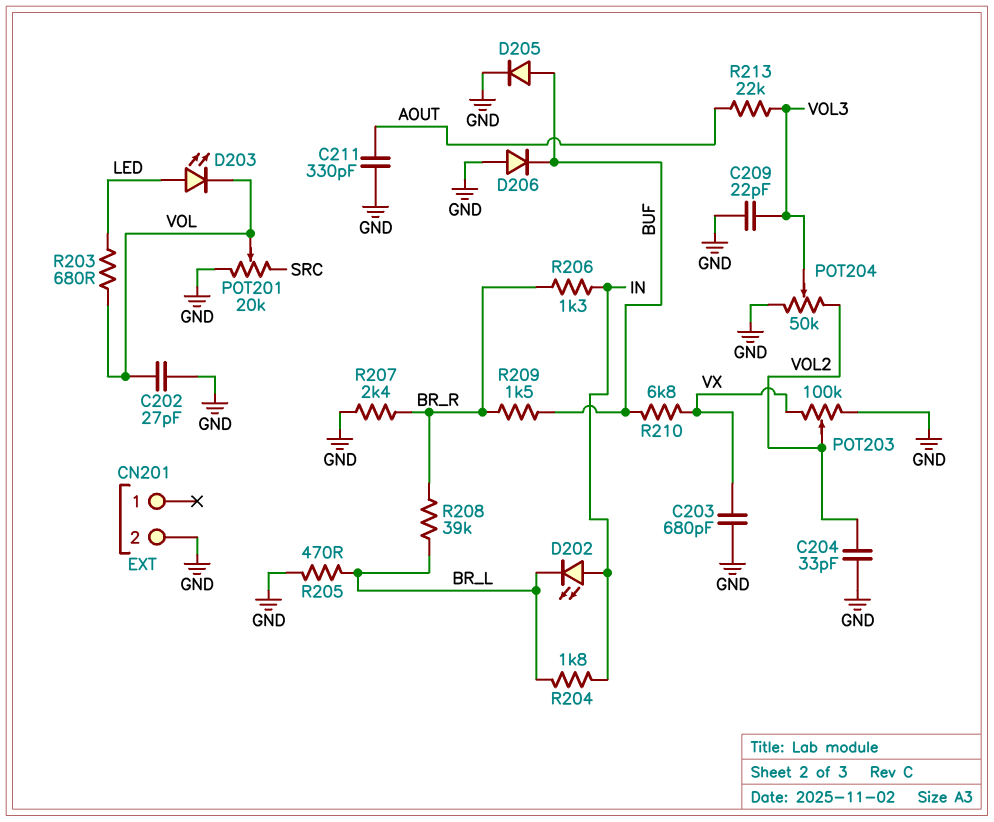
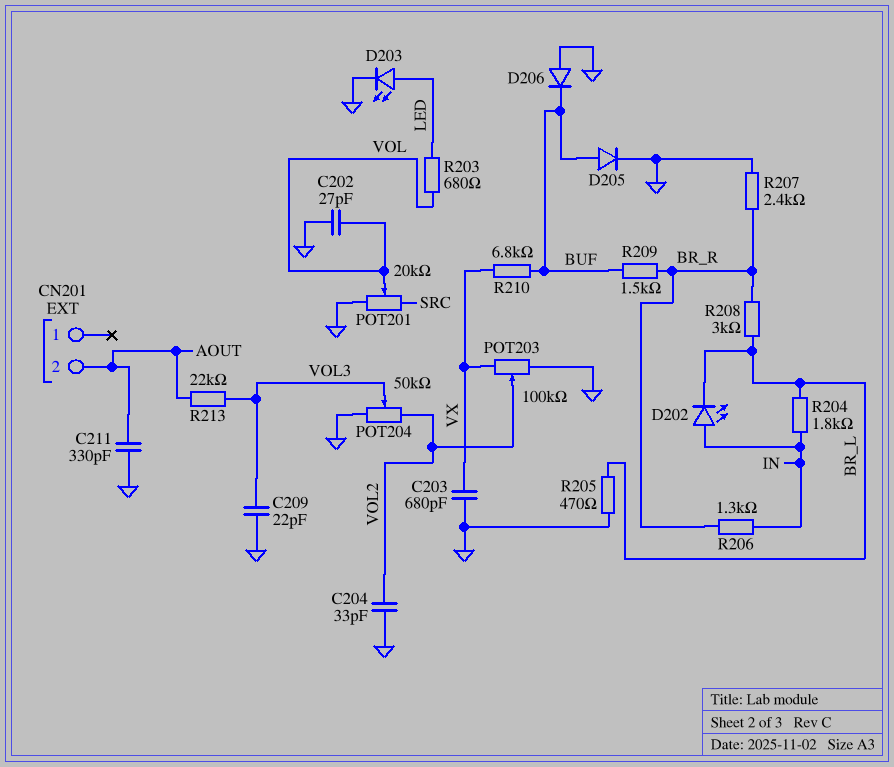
CN201 pin 2: GND -> AOUT
D203: LED (A LED, K VOL) -> LED (A LED, K GND)
R208: 39k (BR_L, BR_R) -> 3k (BR_L, BR_R)

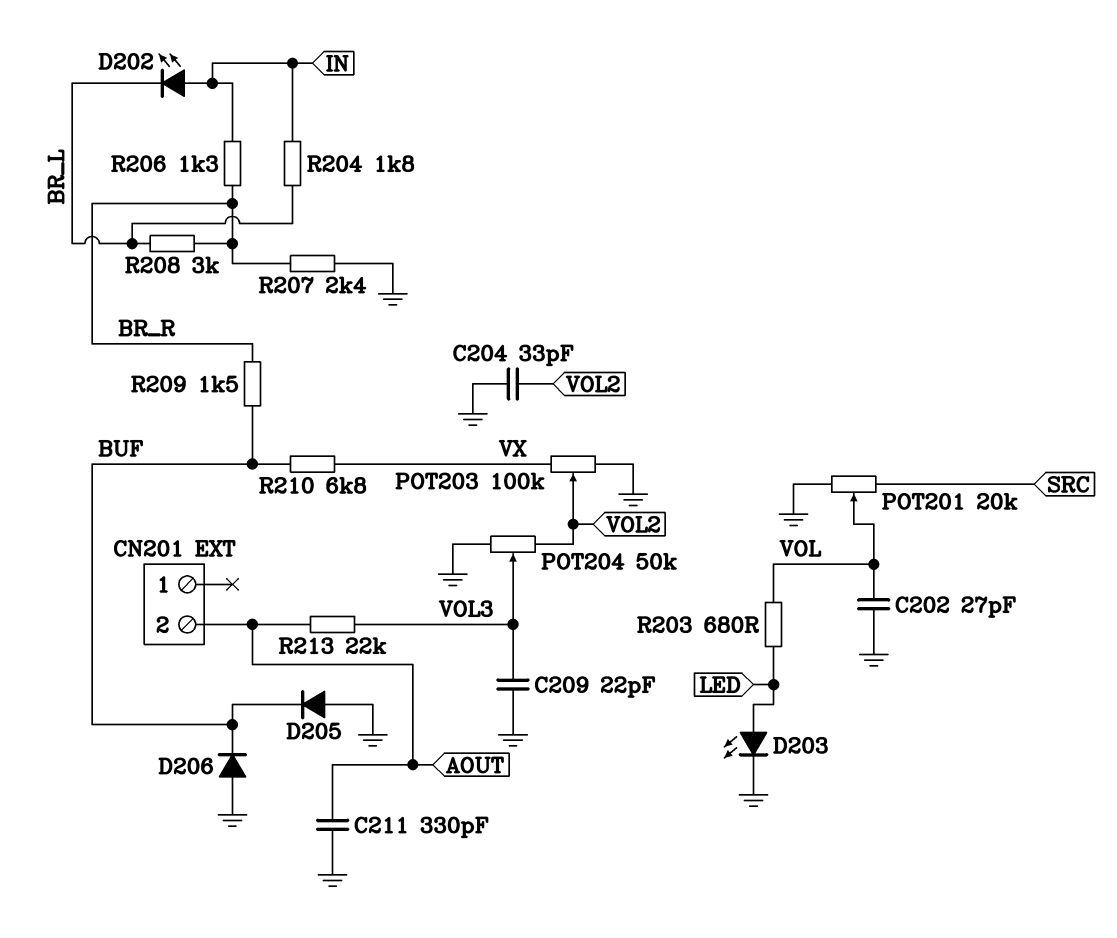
C203: 680pF (GND, VX) -> none
D205: diode (A BUF, K GND) -> diode (A GND, K BUF)
R205: 470 (BR_L, GND) -> none

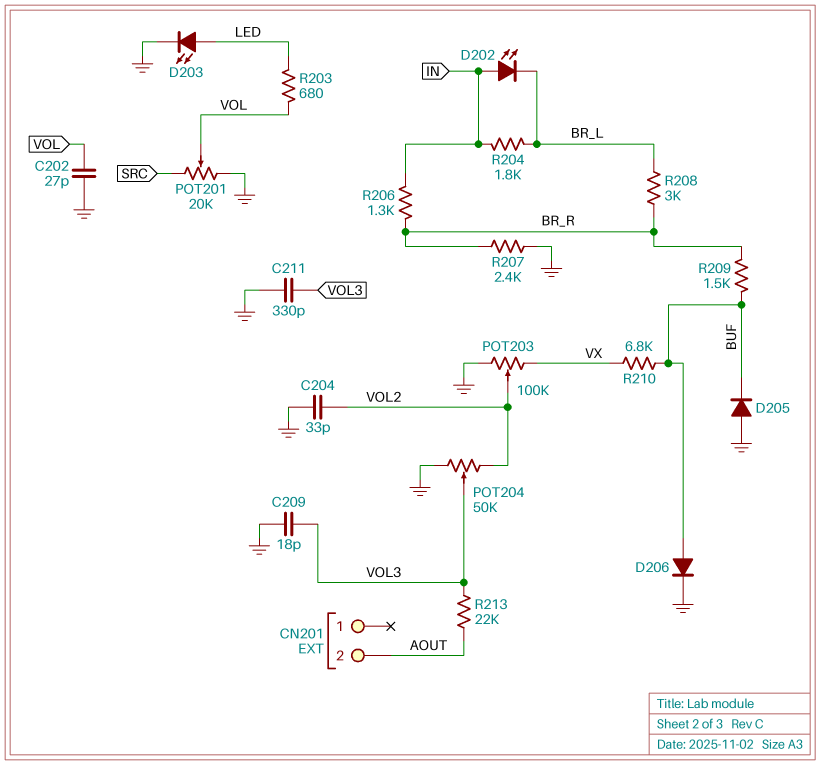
C209: 22pF (GND, VOL3) -> 18pF (GND, VOL3)
C211: 330pF (AOUT, GND) -> 330pF (GND, VOL3)
D206: diode (A GND, K BUF) -> diode (A BUF, K GND)

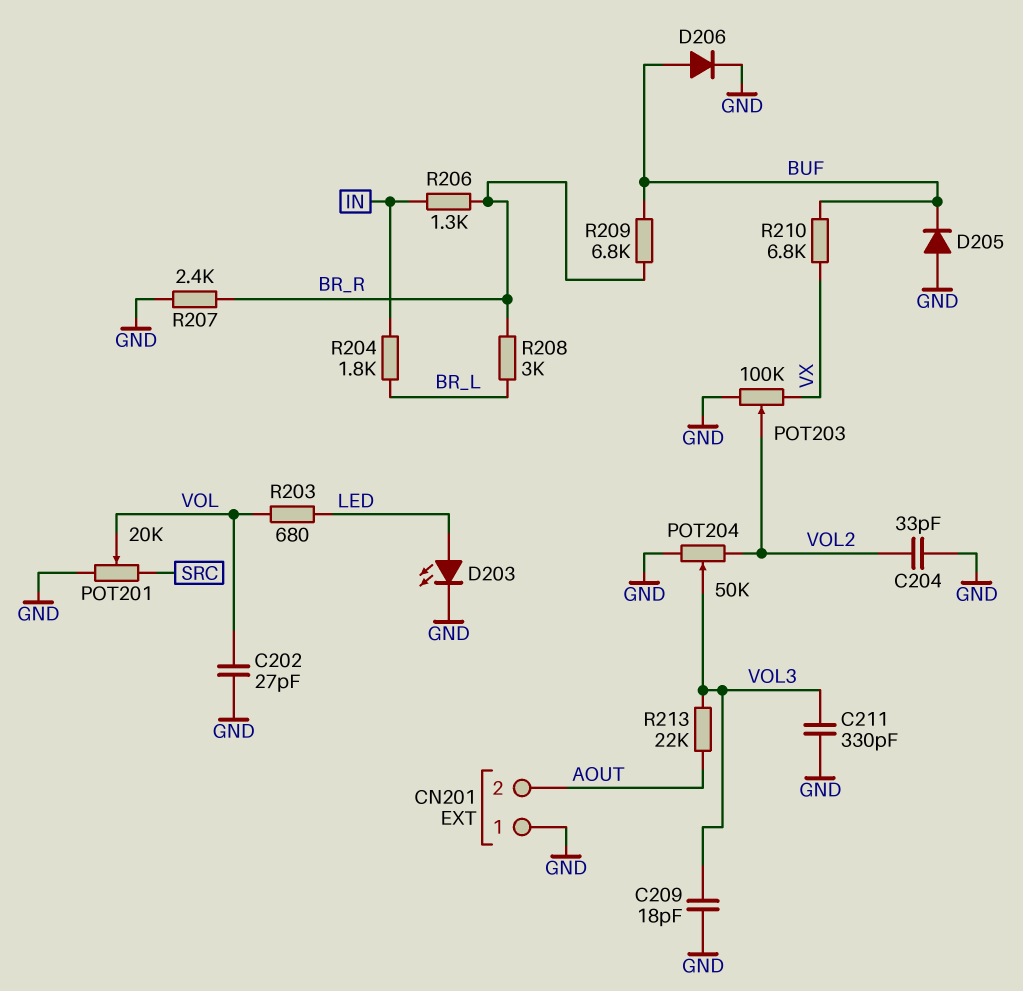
CN201 pin 1: none -> GND
D202: LED (A IN, K BR_L) -> none
R209: 1.5k (BR_R, BUF) -> 6.8k (BR_R, BUF)

